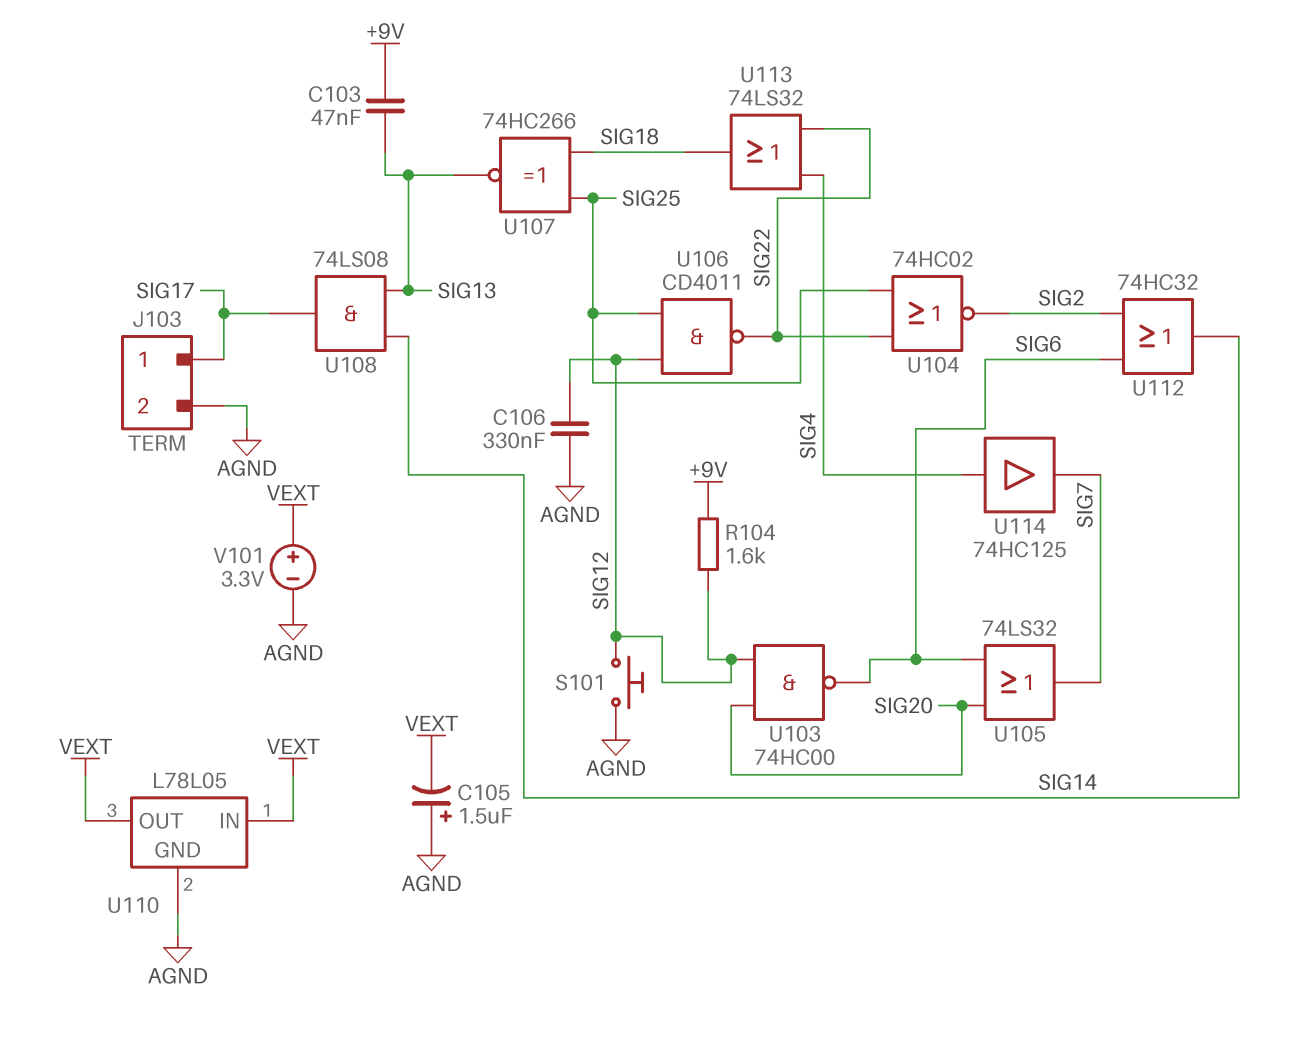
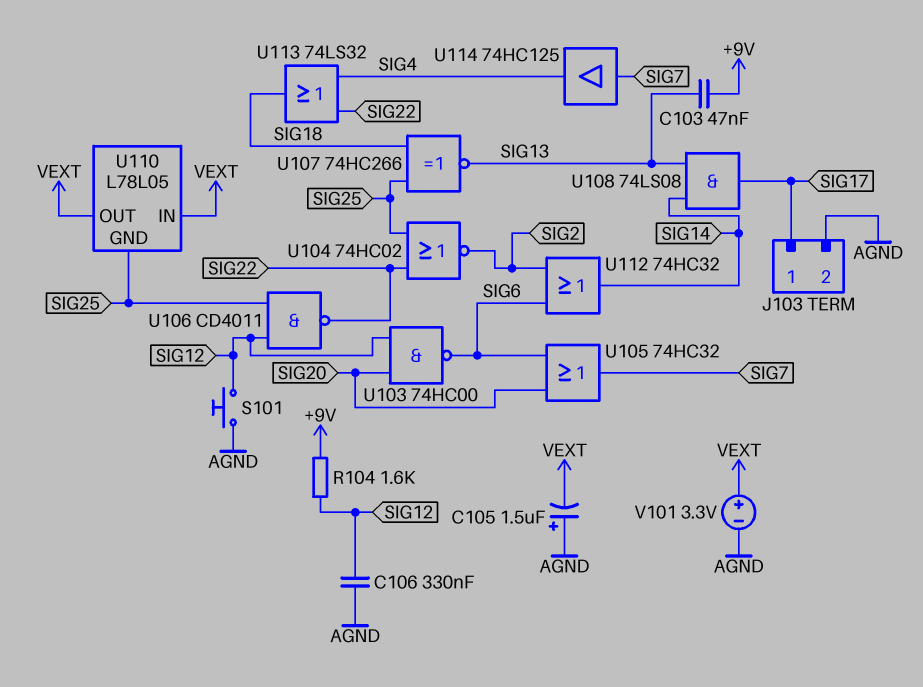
U105: OR 74LS32 (in SIG6, in SIG20, out SIG7) -> OR 74HC32 (in SIG6, in SIG20, out SIG7)
U110 pin GND: AGND -> SIG25
U114: buffer 74HC125 (in SIG4, out SIG7) -> buffer 74HC125 (in SIG7, out SIG4)

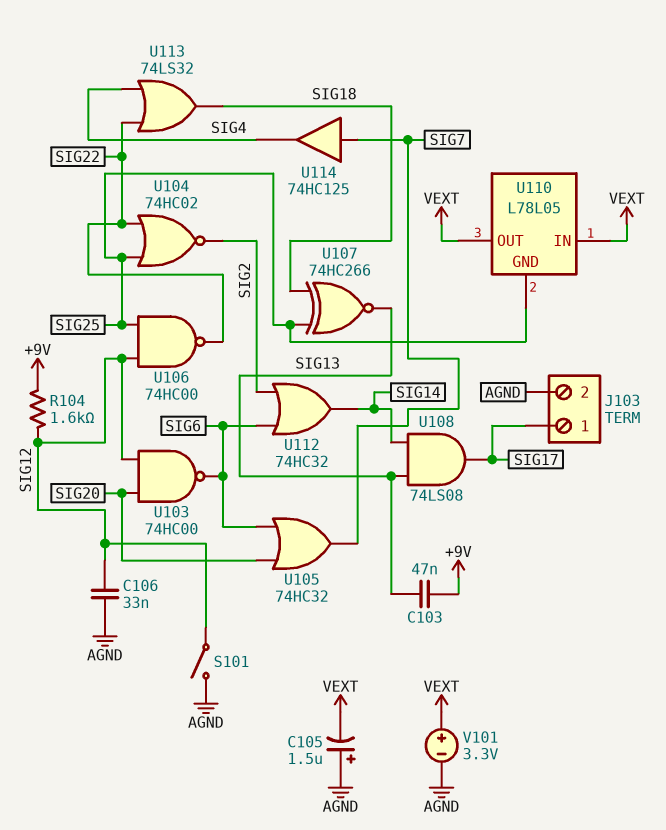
C106: 330nF (AGND, SIG12) -> 33nF (AGND, SIG12)
S101: button (AGND, SIG12) -> switch (AGND, SIG12)
U106: NAND CD4011 (in SIG12, in SIG25, out SIG22) -> NAND 74HC00 (in SIG12, in SIG25, out SIG22)

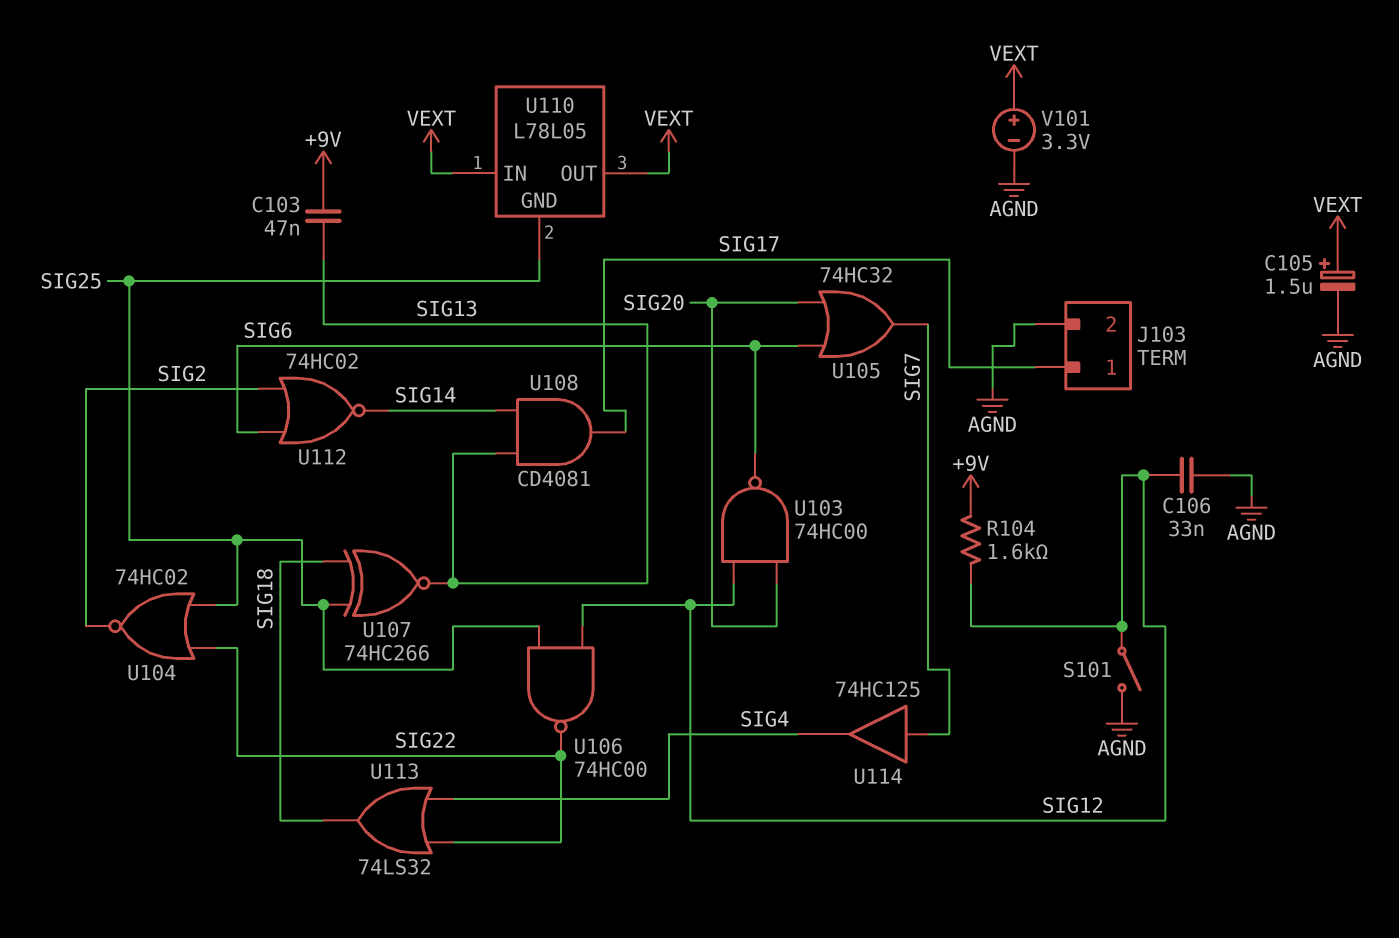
C105: 1.5uF (plus AGND, minus VEXT) -> 1.5uF (plus VEXT, minus AGND)
U108: AND 74LS08 (in SIG13, in SIG14, out SIG17) -> AND CD4081 (in SIG13, in SIG14, out SIG17)
U112: OR 74HC32 (in SIG2, in SIG6, out SIG14) -> NOR 74HC02 (in SIG2, in SIG6, out SIG14)

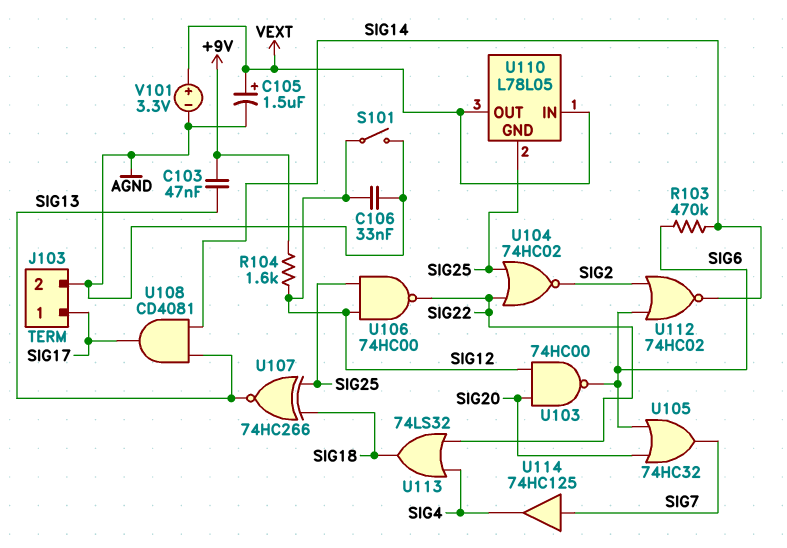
R103: none -> 470k (SIG6, SIG14)

